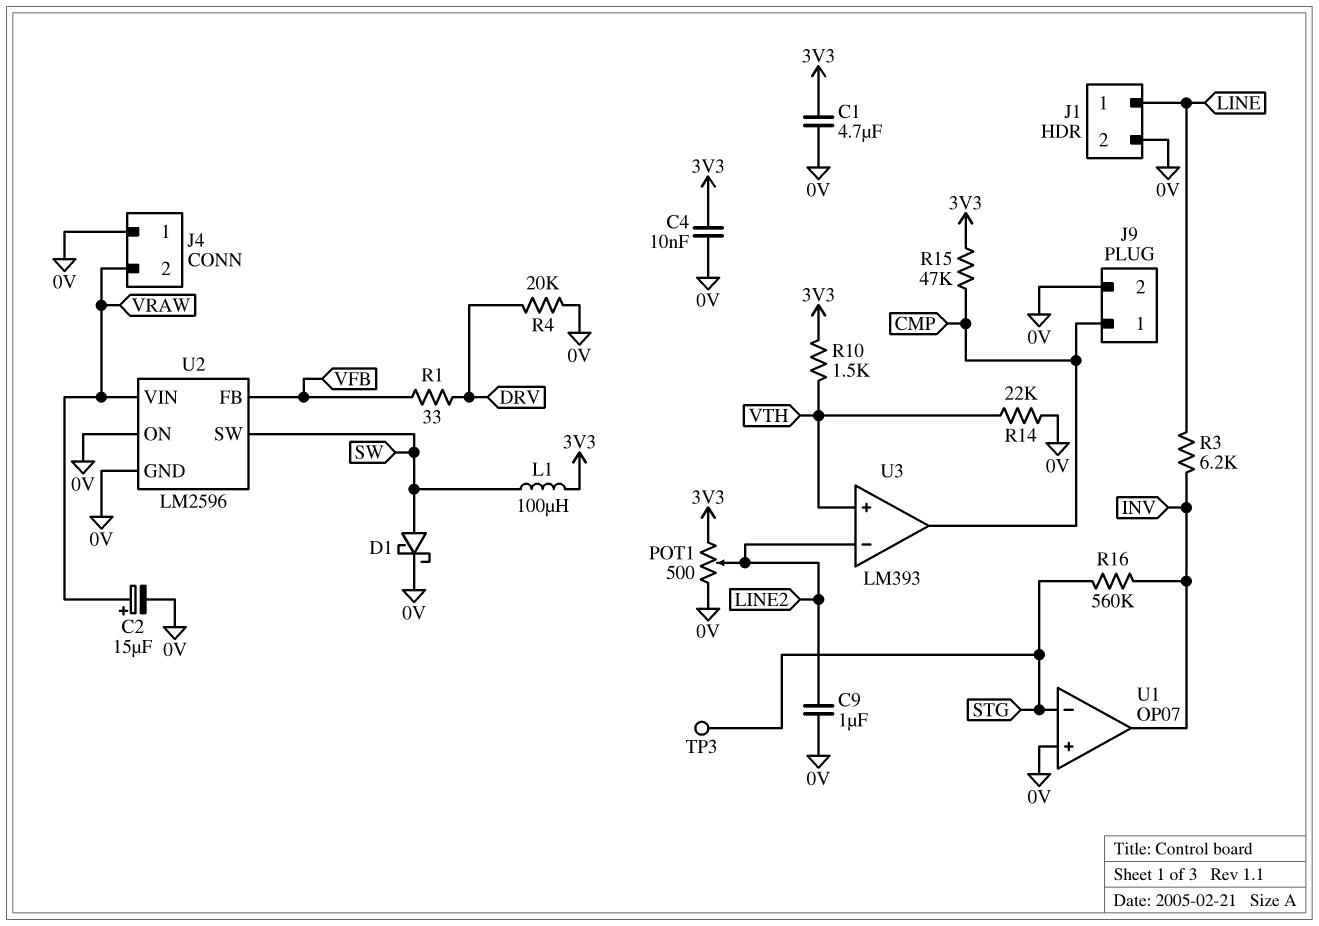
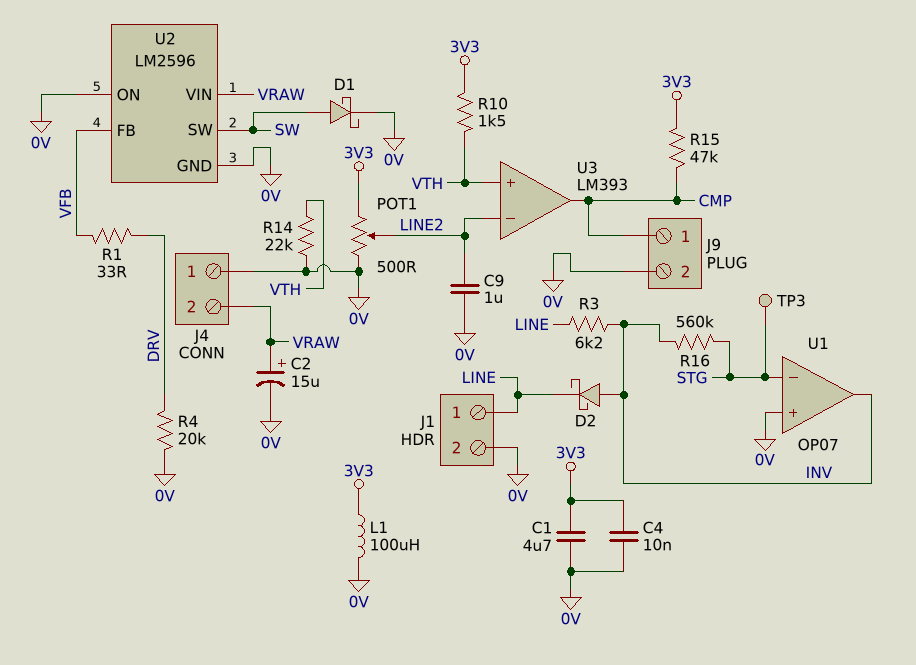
D2: none -> schottky (A INV, K LINE)
L1: 100uH (3V3, SW) -> 100uH (0V, 3V3)

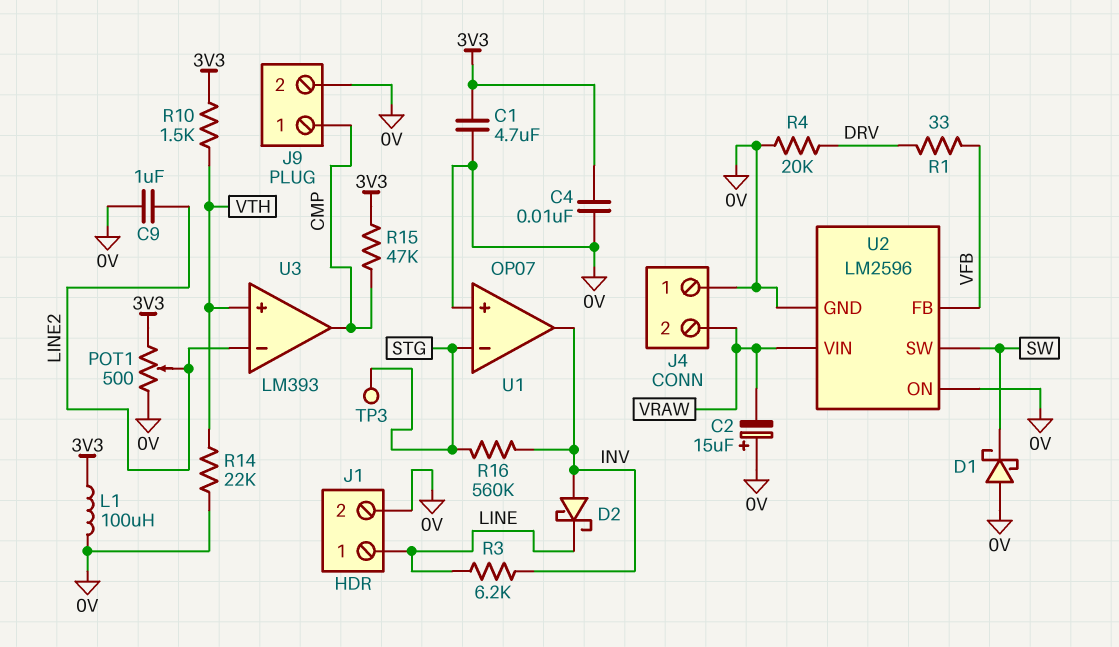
C2: 15uF (plus VRAW, minus 0V) -> 15uF (plus 0V, minus VRAW)
D1: schottky (A SW, K 0V) -> schottky (A 0V, K SW)

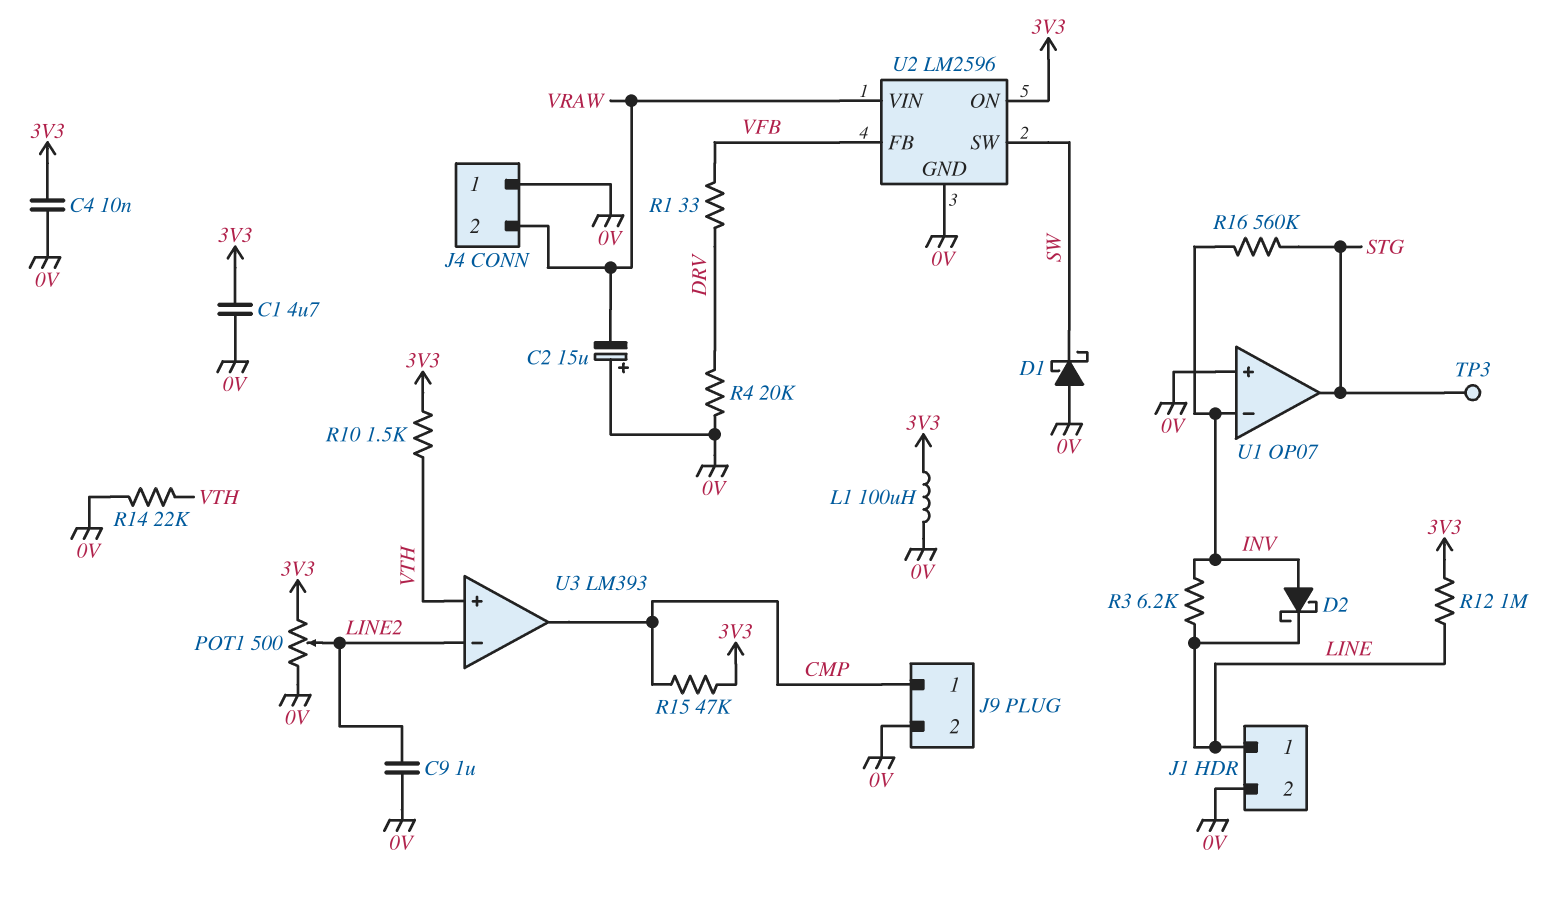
R12: none -> 1M (3V3, LINE)
U1 pin in-: STG -> INV
U1 pin out: INV -> STG
U2 pin ON: 0V -> 3V3

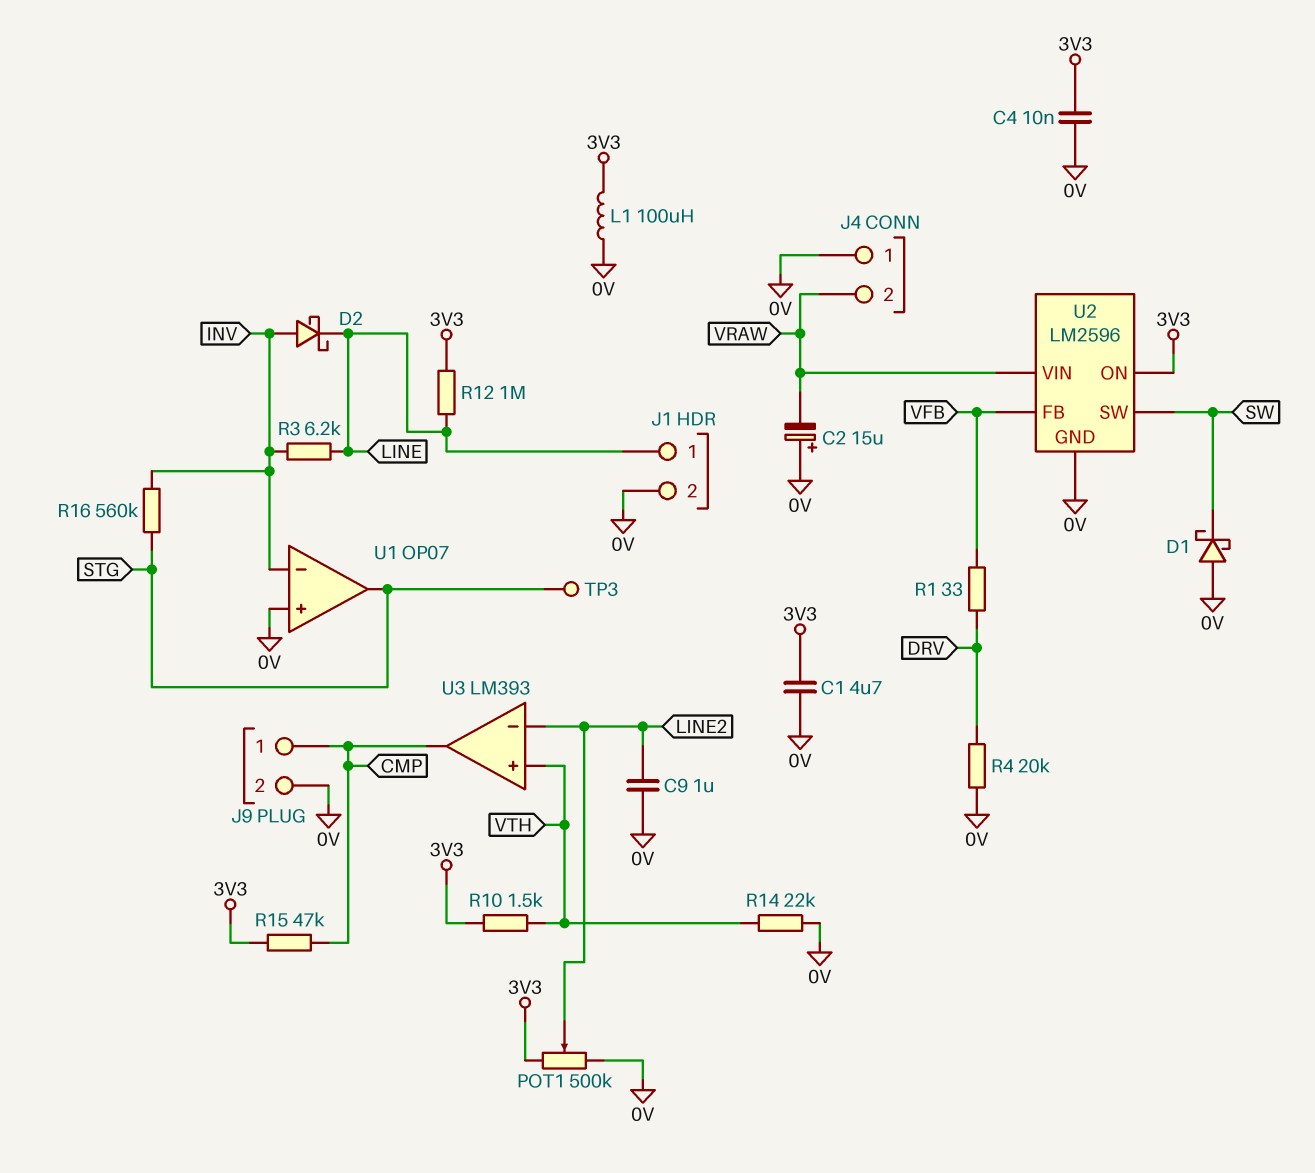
POT1: 500 (0V, 3V3, wiper LINE2) -> 500k (0V, 3V3, wiper LINE2)

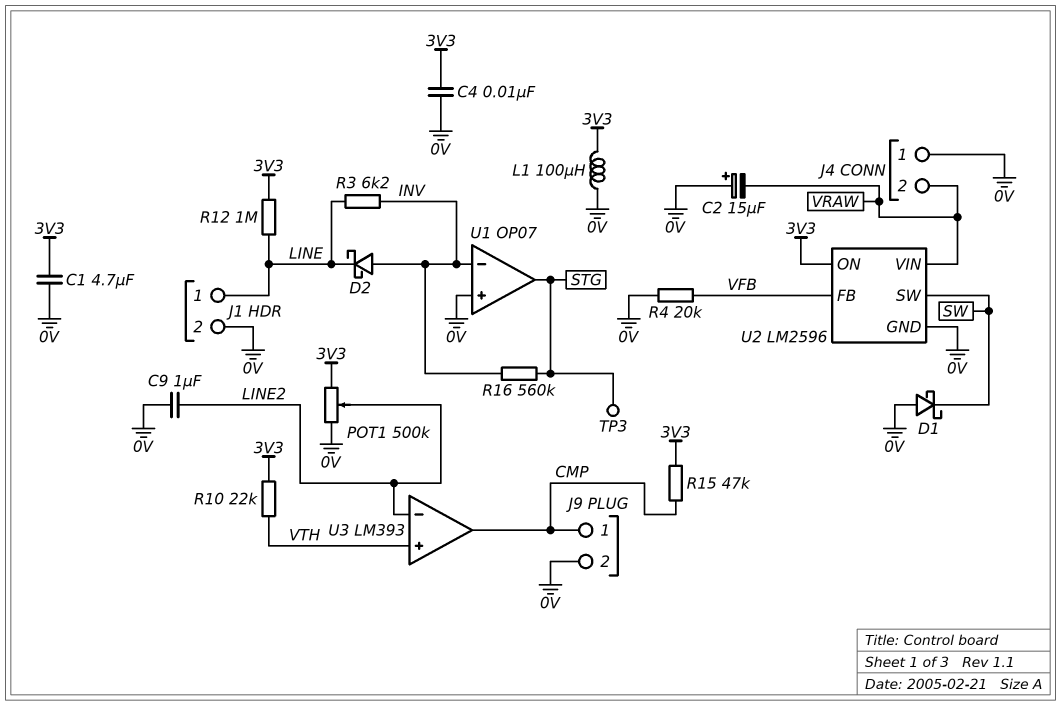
R1: 33 (DRV, VFB) -> none
R4: 20k (0V, DRV) -> 20k (0V, VFB)
R10: 1.5k (3V3, VTH) -> 22k (3V3, VTH)
R14: 22k (0V, VTH) -> none

